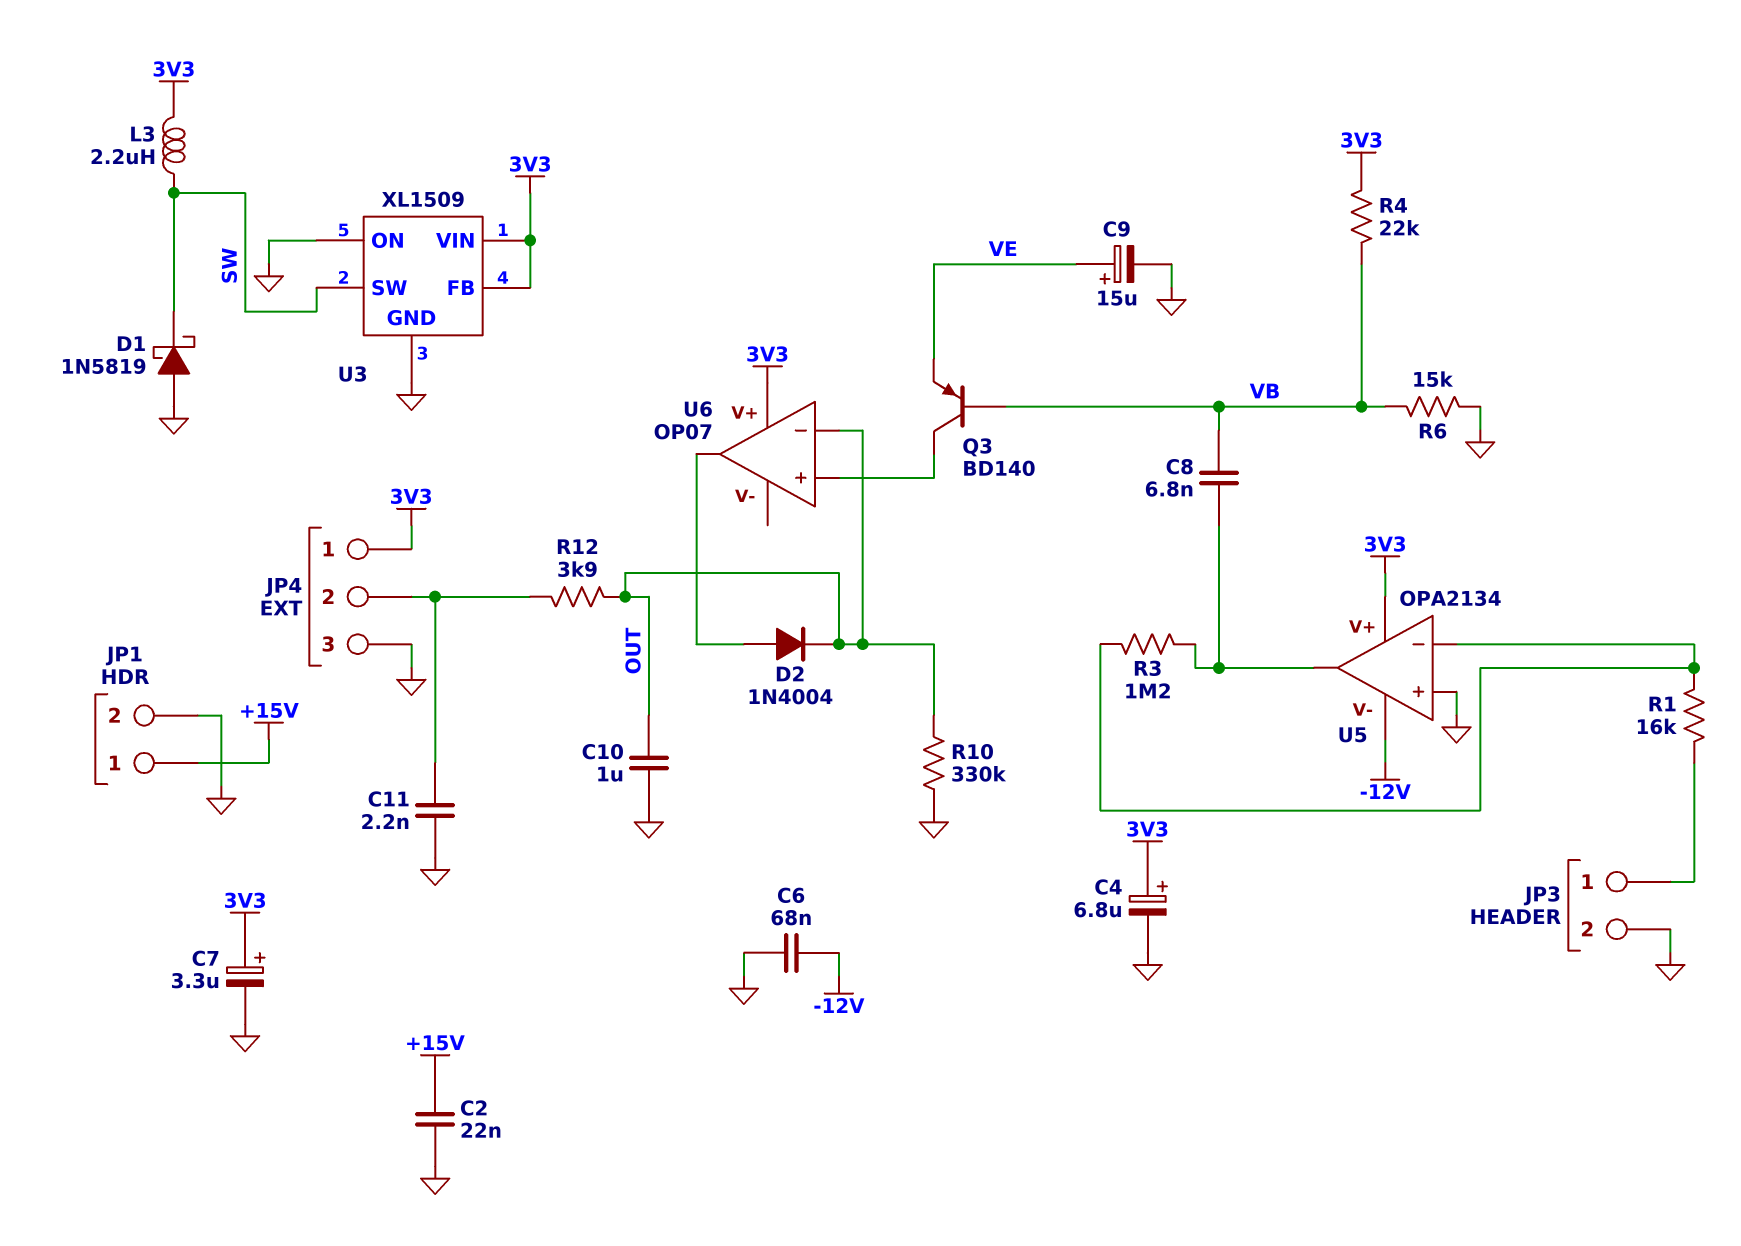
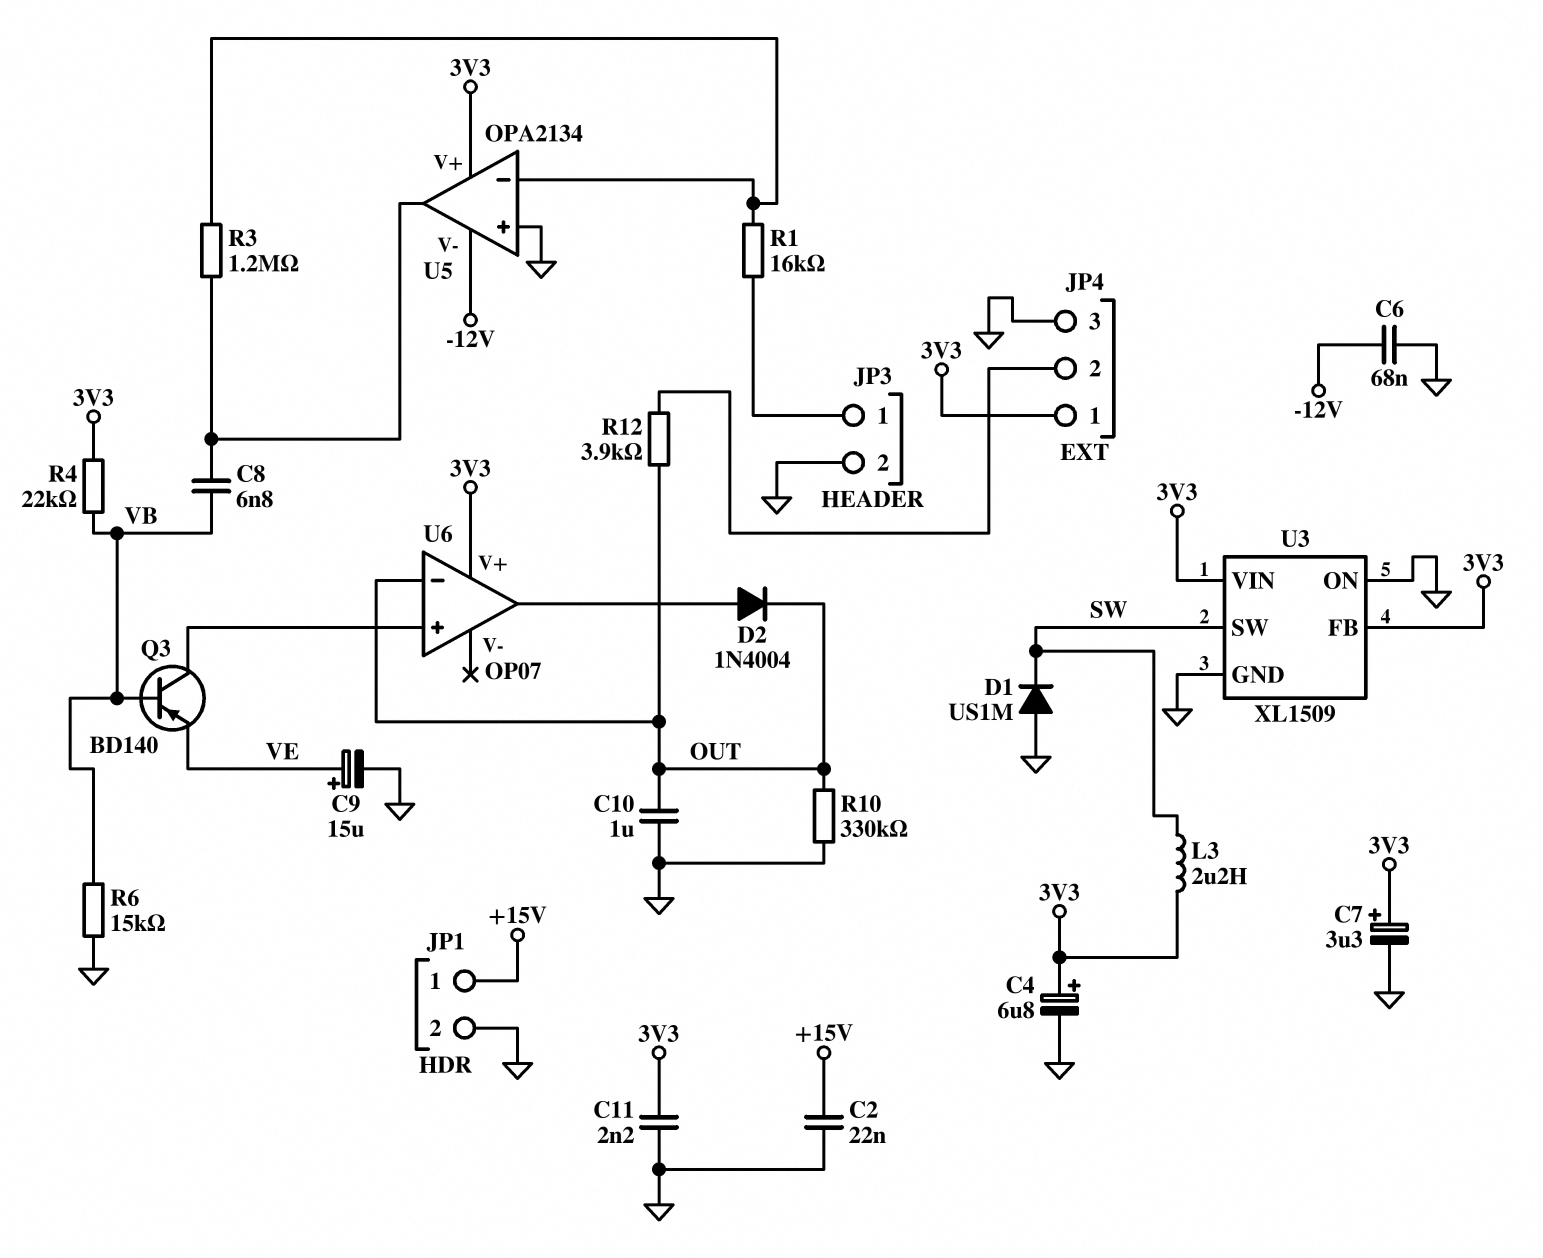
C11: 2.2nF (GND, JP4/2) -> 2.2nF (3V3, GND)
D1: schottky 1N5819 (A GND, K SW) -> diode US1M (A GND, K SW)

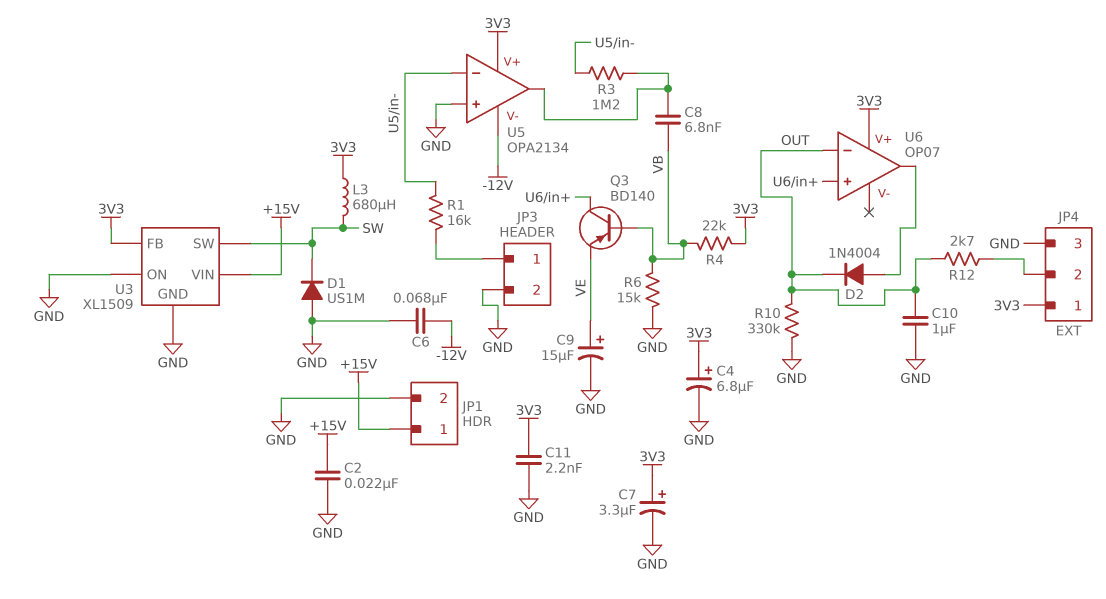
L3: 2.2uH (3V3, SW) -> 680uH (3V3, SW)
R12: 3.9k (JP4/2, OUT) -> 2.7k (JP4/2, OUT)
U3 pin VIN: 3V3 -> +15V

